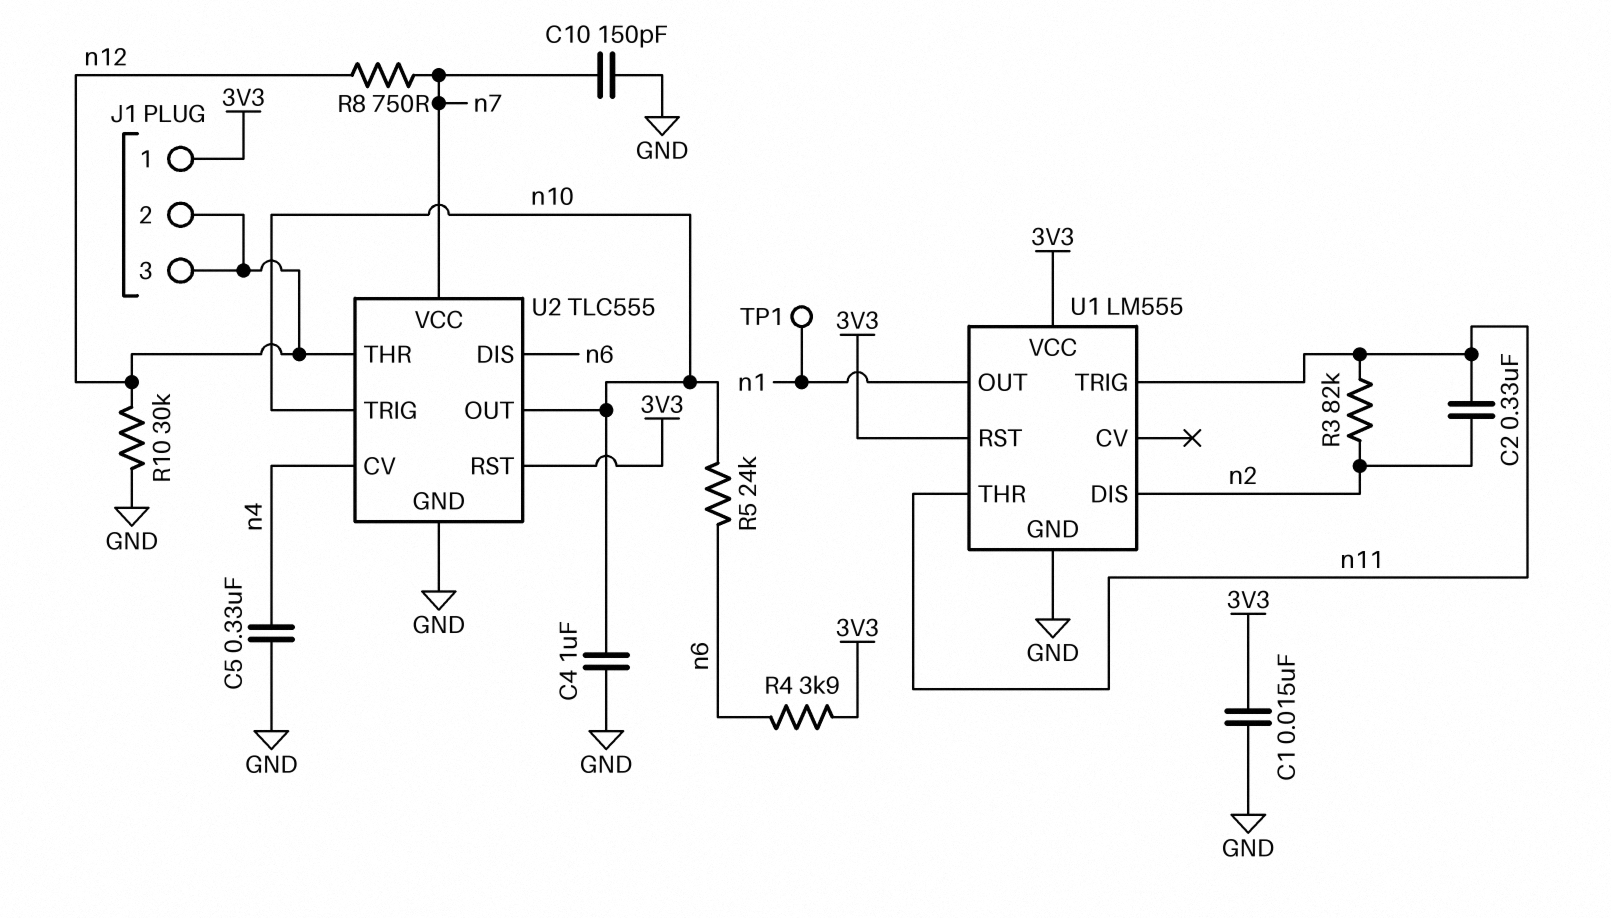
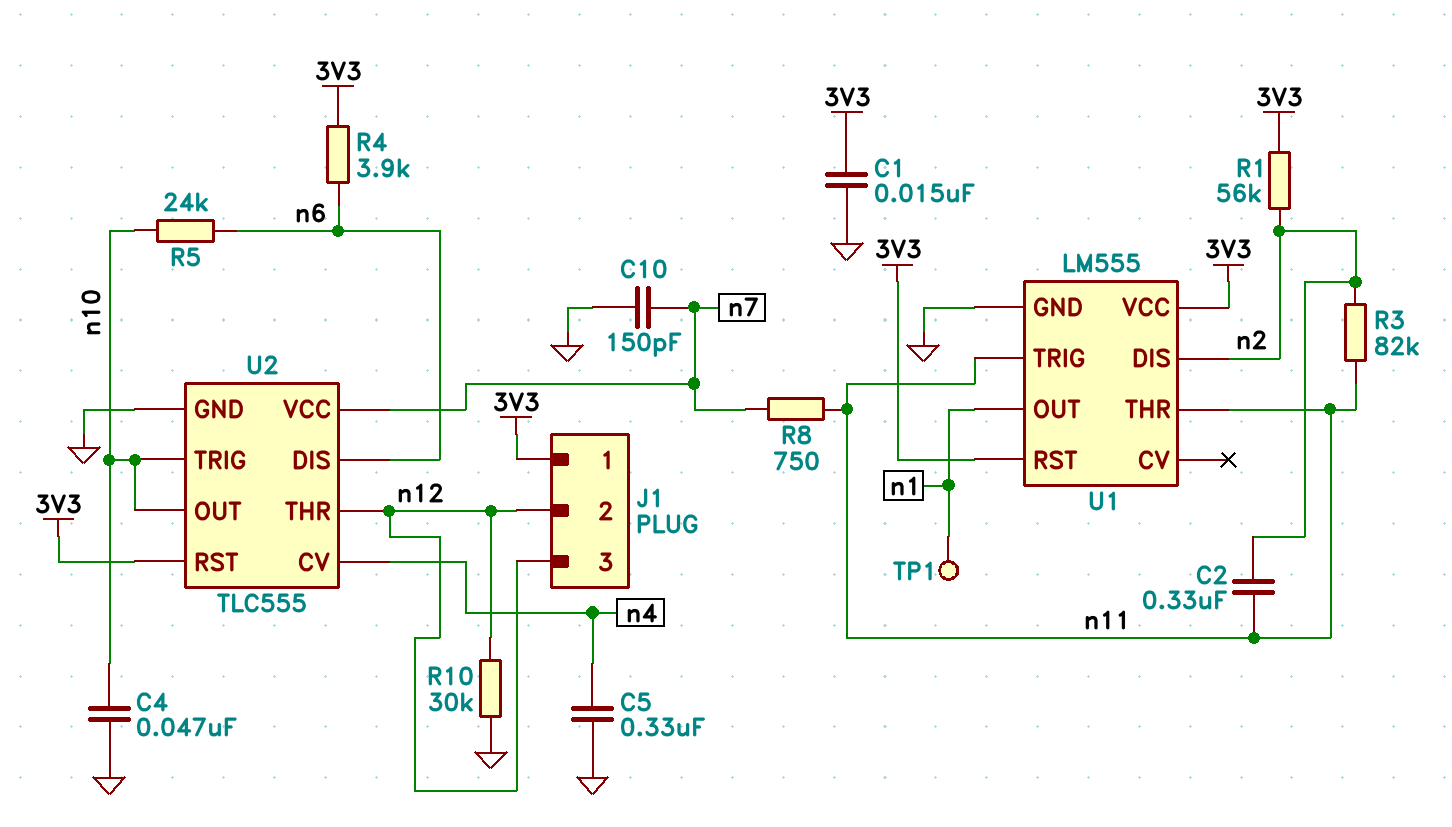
C4: 1uF (GND, n10) -> 47nF (GND, n10)
R1: none -> 56k (3V3, n2)
R8: 750 (n7, n12) -> 750 (n7, n11)

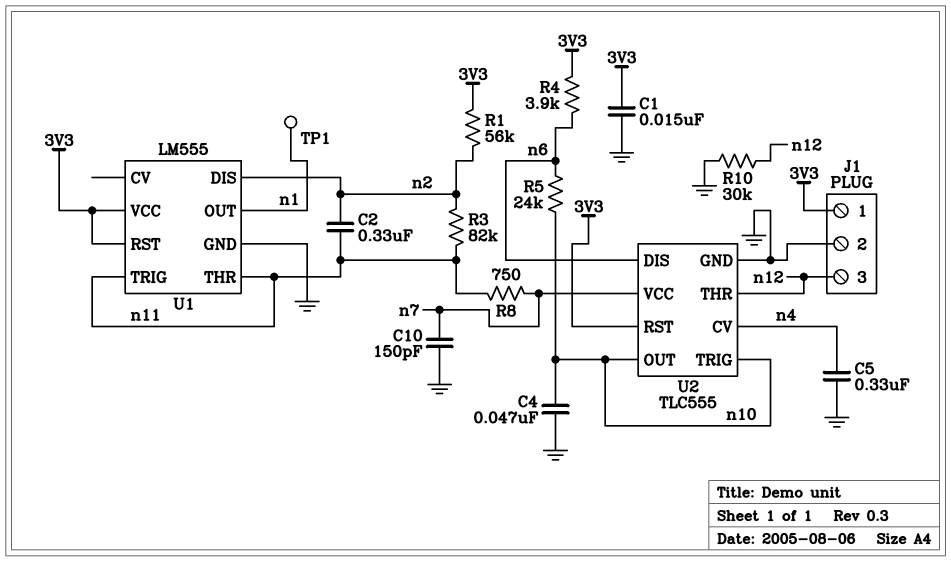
J1 pin 2: n12 -> GND

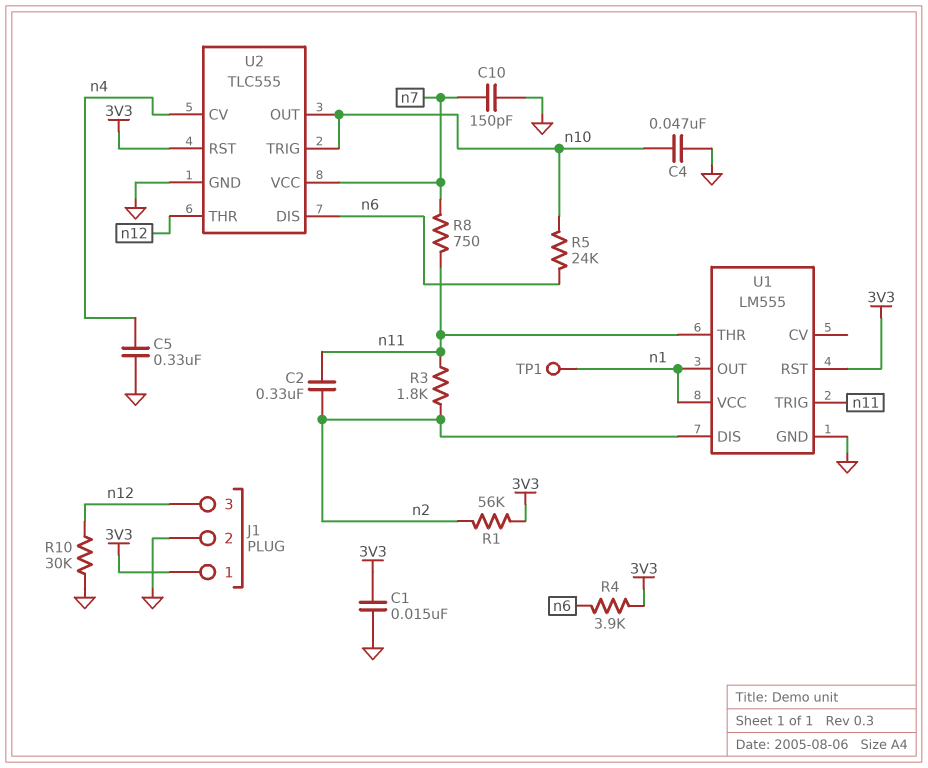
R3: 82k (n2, n11) -> 1.8k (n2, n11)
U1 pin VCC: 3V3 -> n1

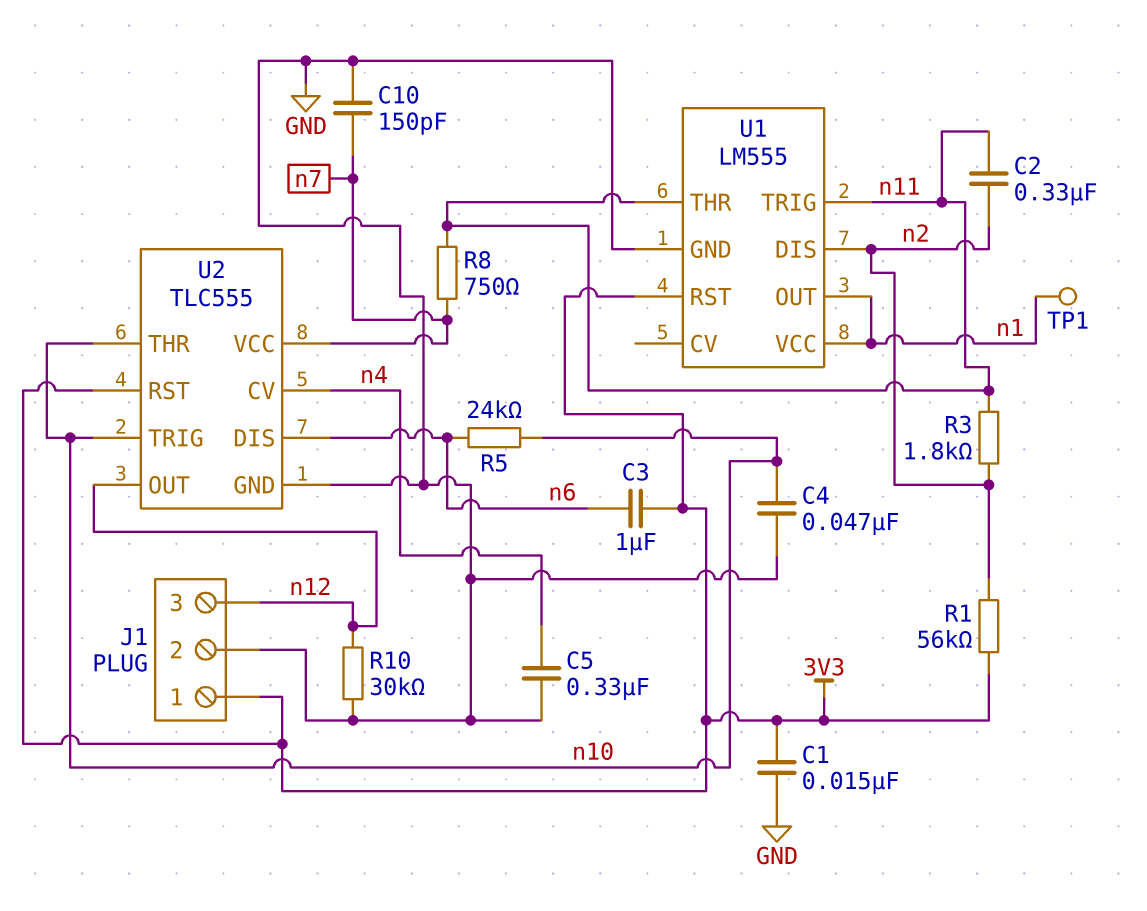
C3: none -> 1uF (3V3, n6)
R4: 3.9k (3V3, n6) -> none
U2 pin OUT: n10 -> n12
U2 pin THR: n12 -> n10

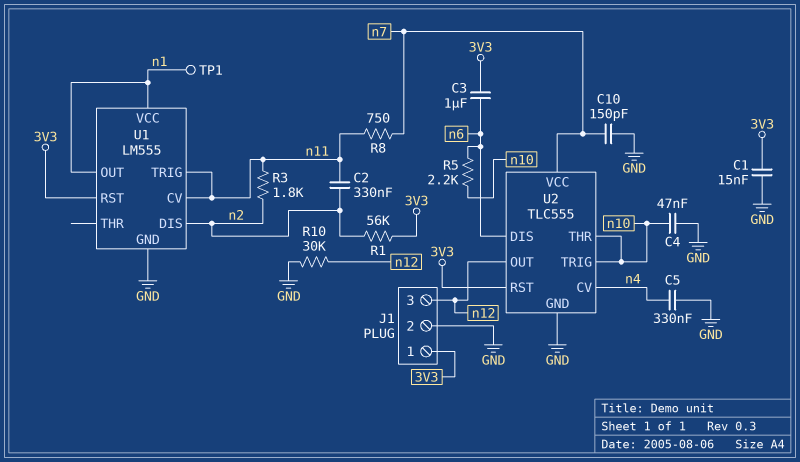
R5: 24k (n6, n10) -> 2.2k (n6, n10)
U1 pin CV: none -> n11
U1 pin THR: n11 -> none

